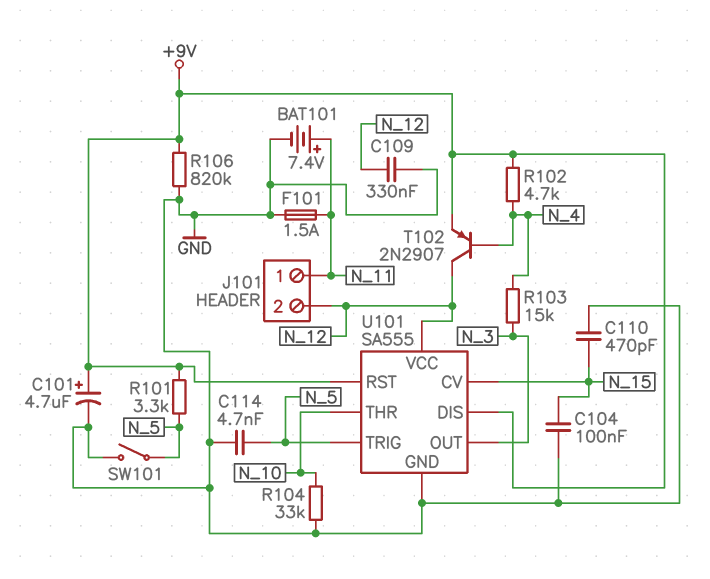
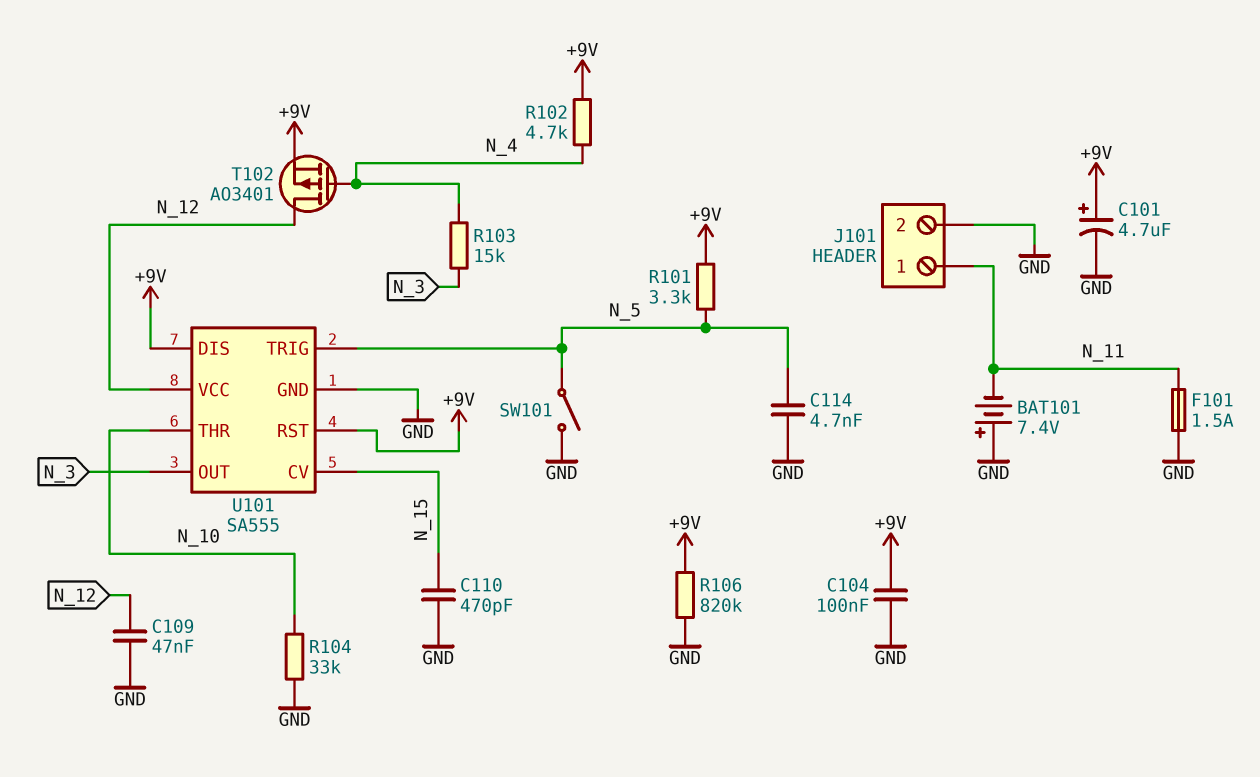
BAT101: 7.4V (plus N_11, minus GND) -> 7.4V (plus GND, minus N_11)
C104: 100nF (GND, N_15) -> 100nF (+9V, GND)
C109: 330nF (GND, N_12) -> 47nF (GND, N_12)
J101 pin 2: N_12 -> GND
T102: PNP 2N2907 (B N_4, C N_12, E +9V) -> PMOS AO3401 (G N_4, D N_12, S +9V)

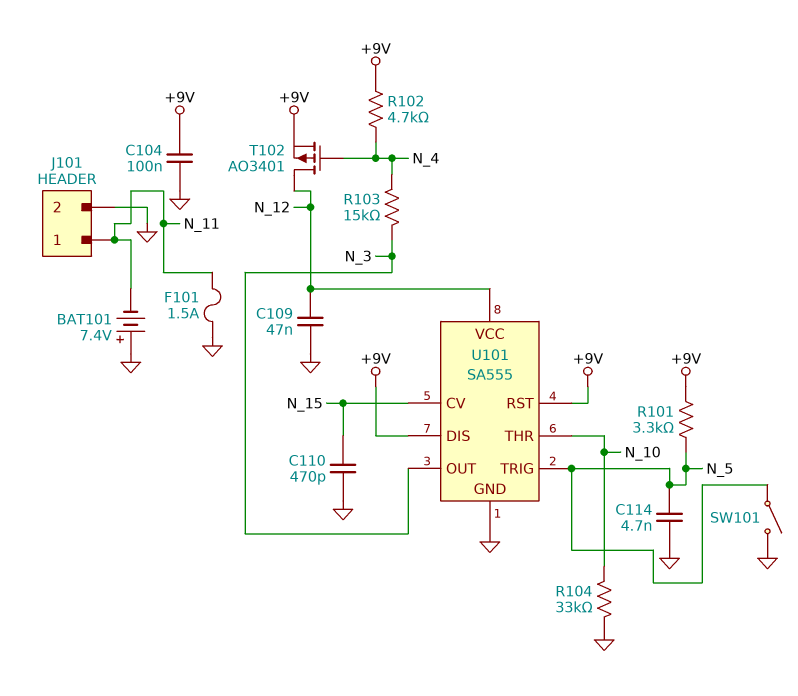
C101: 4.7uF (plus +9V, minus GND) -> none
R106: 820k (+9V, GND) -> none

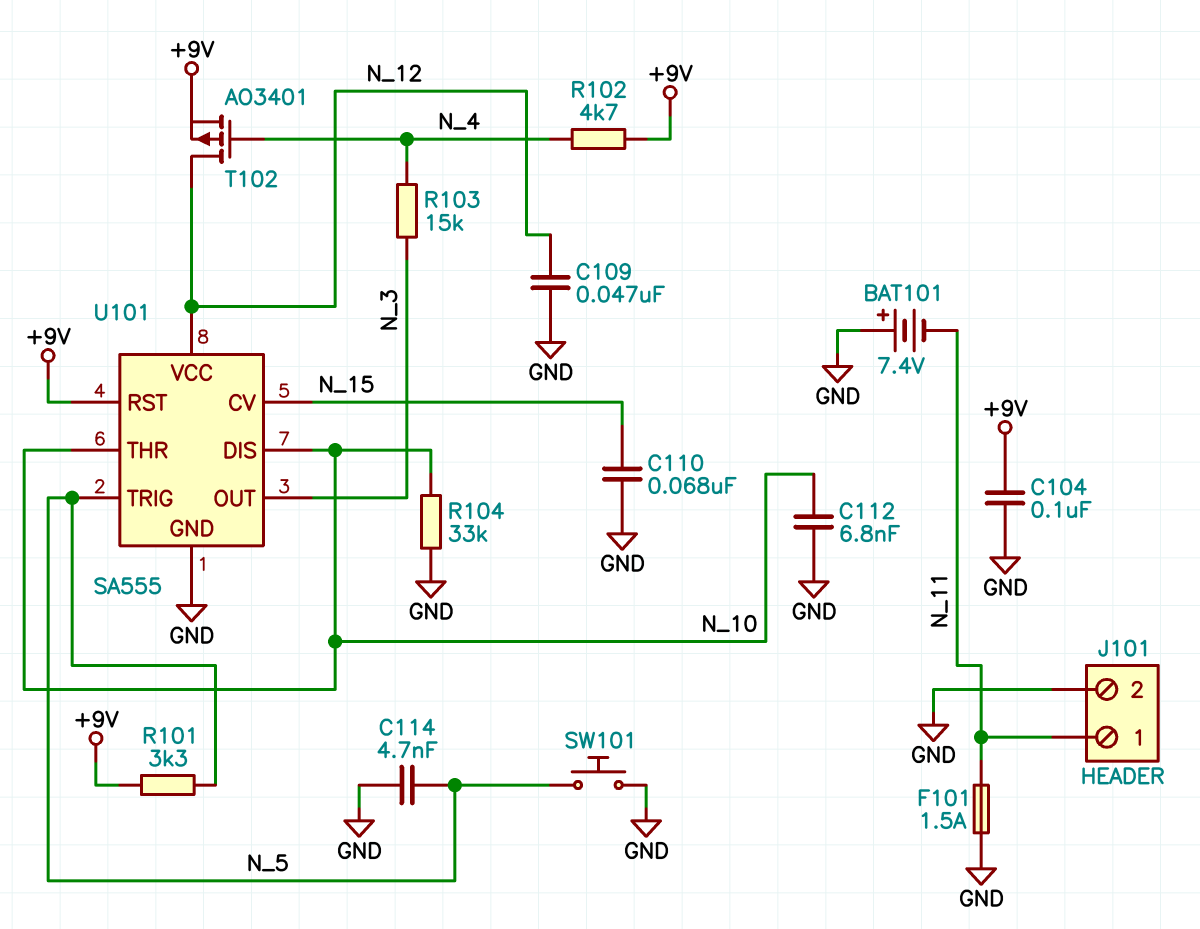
C110: 470pF (GND, N_15) -> 68nF (GND, N_15)
C112: none -> 6.8nF (GND, N_10)
SW101: switch (GND, N_5) -> button (GND, N_5)
U101 pin DIS: +9V -> N_10

